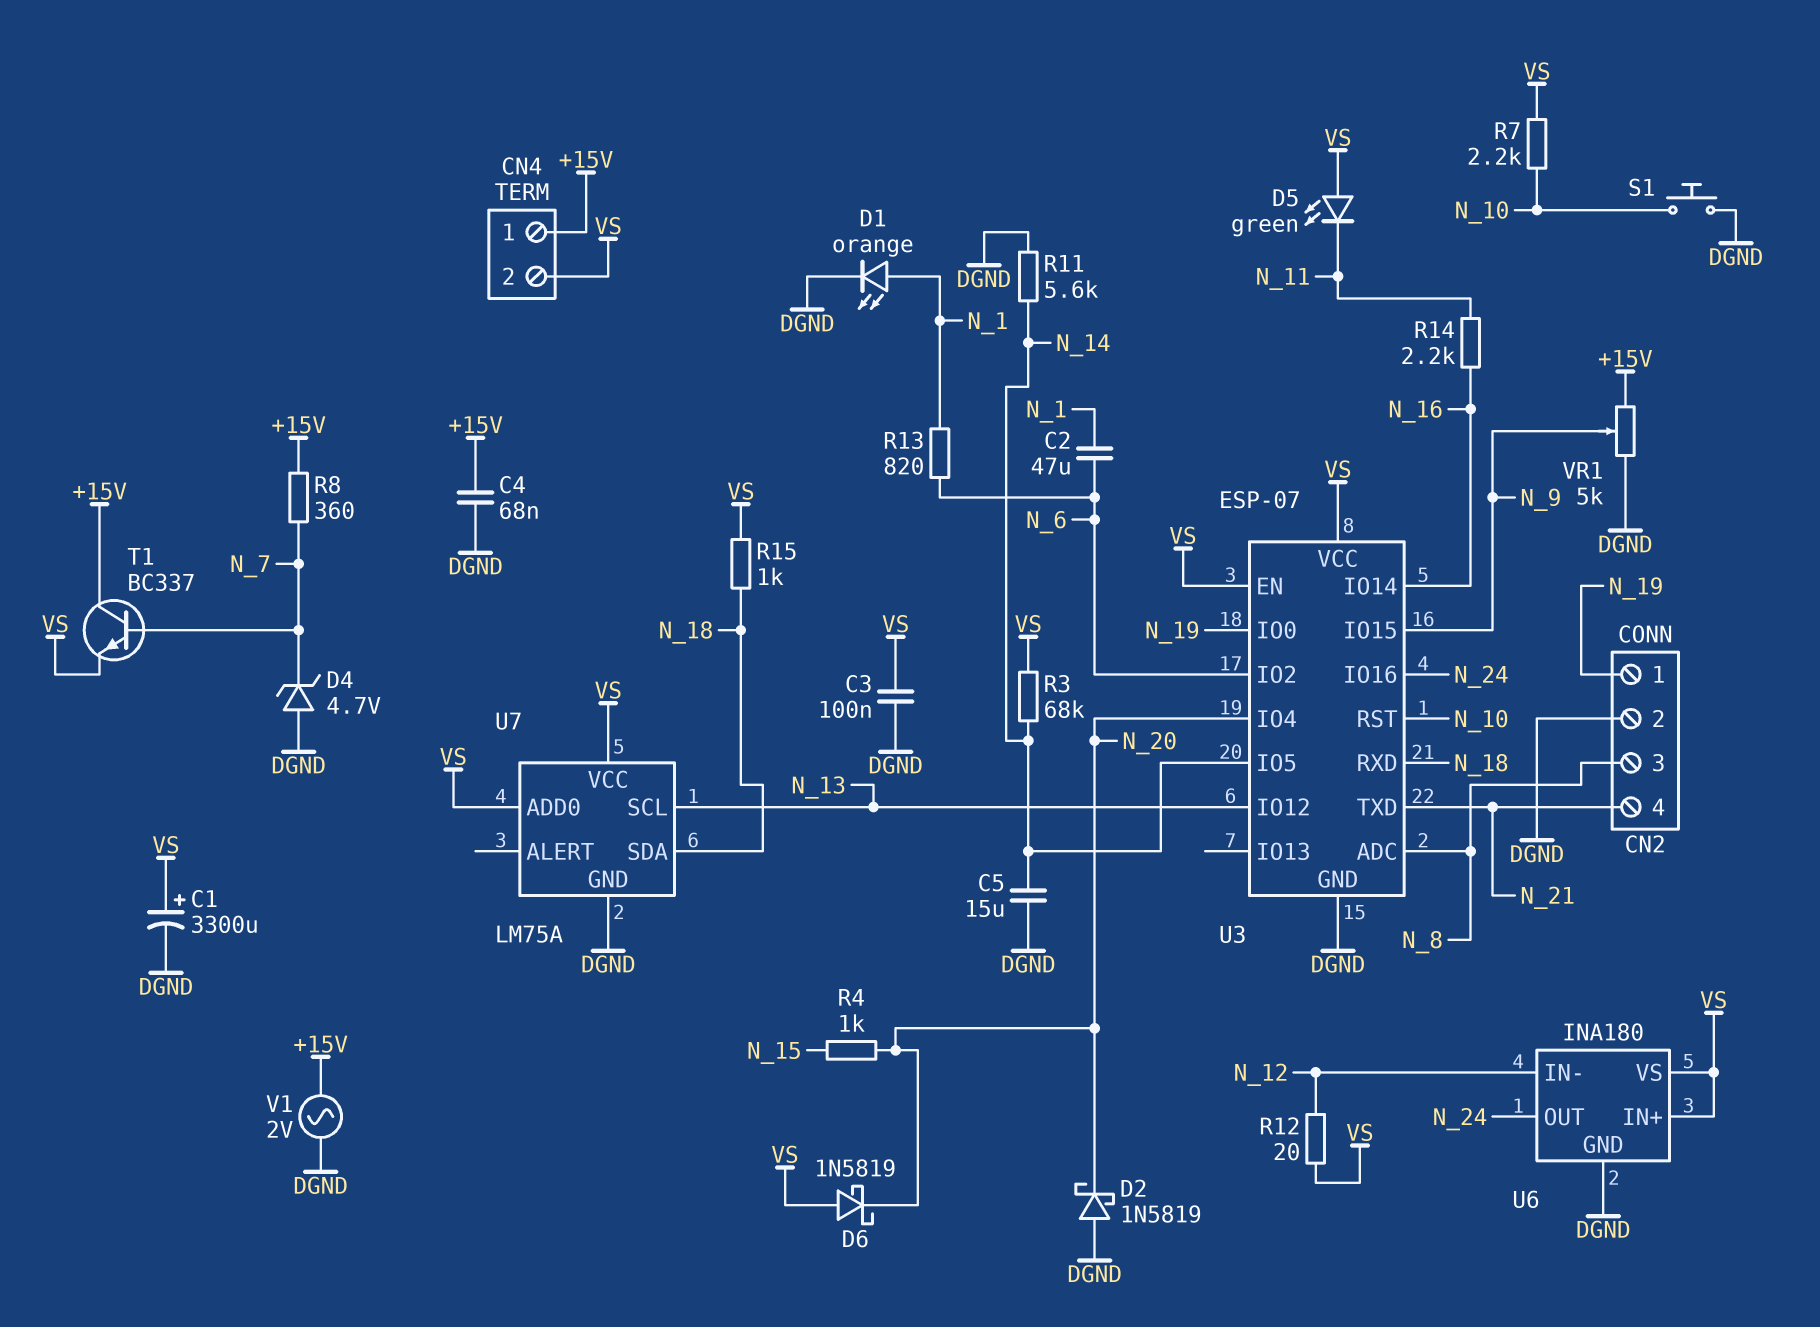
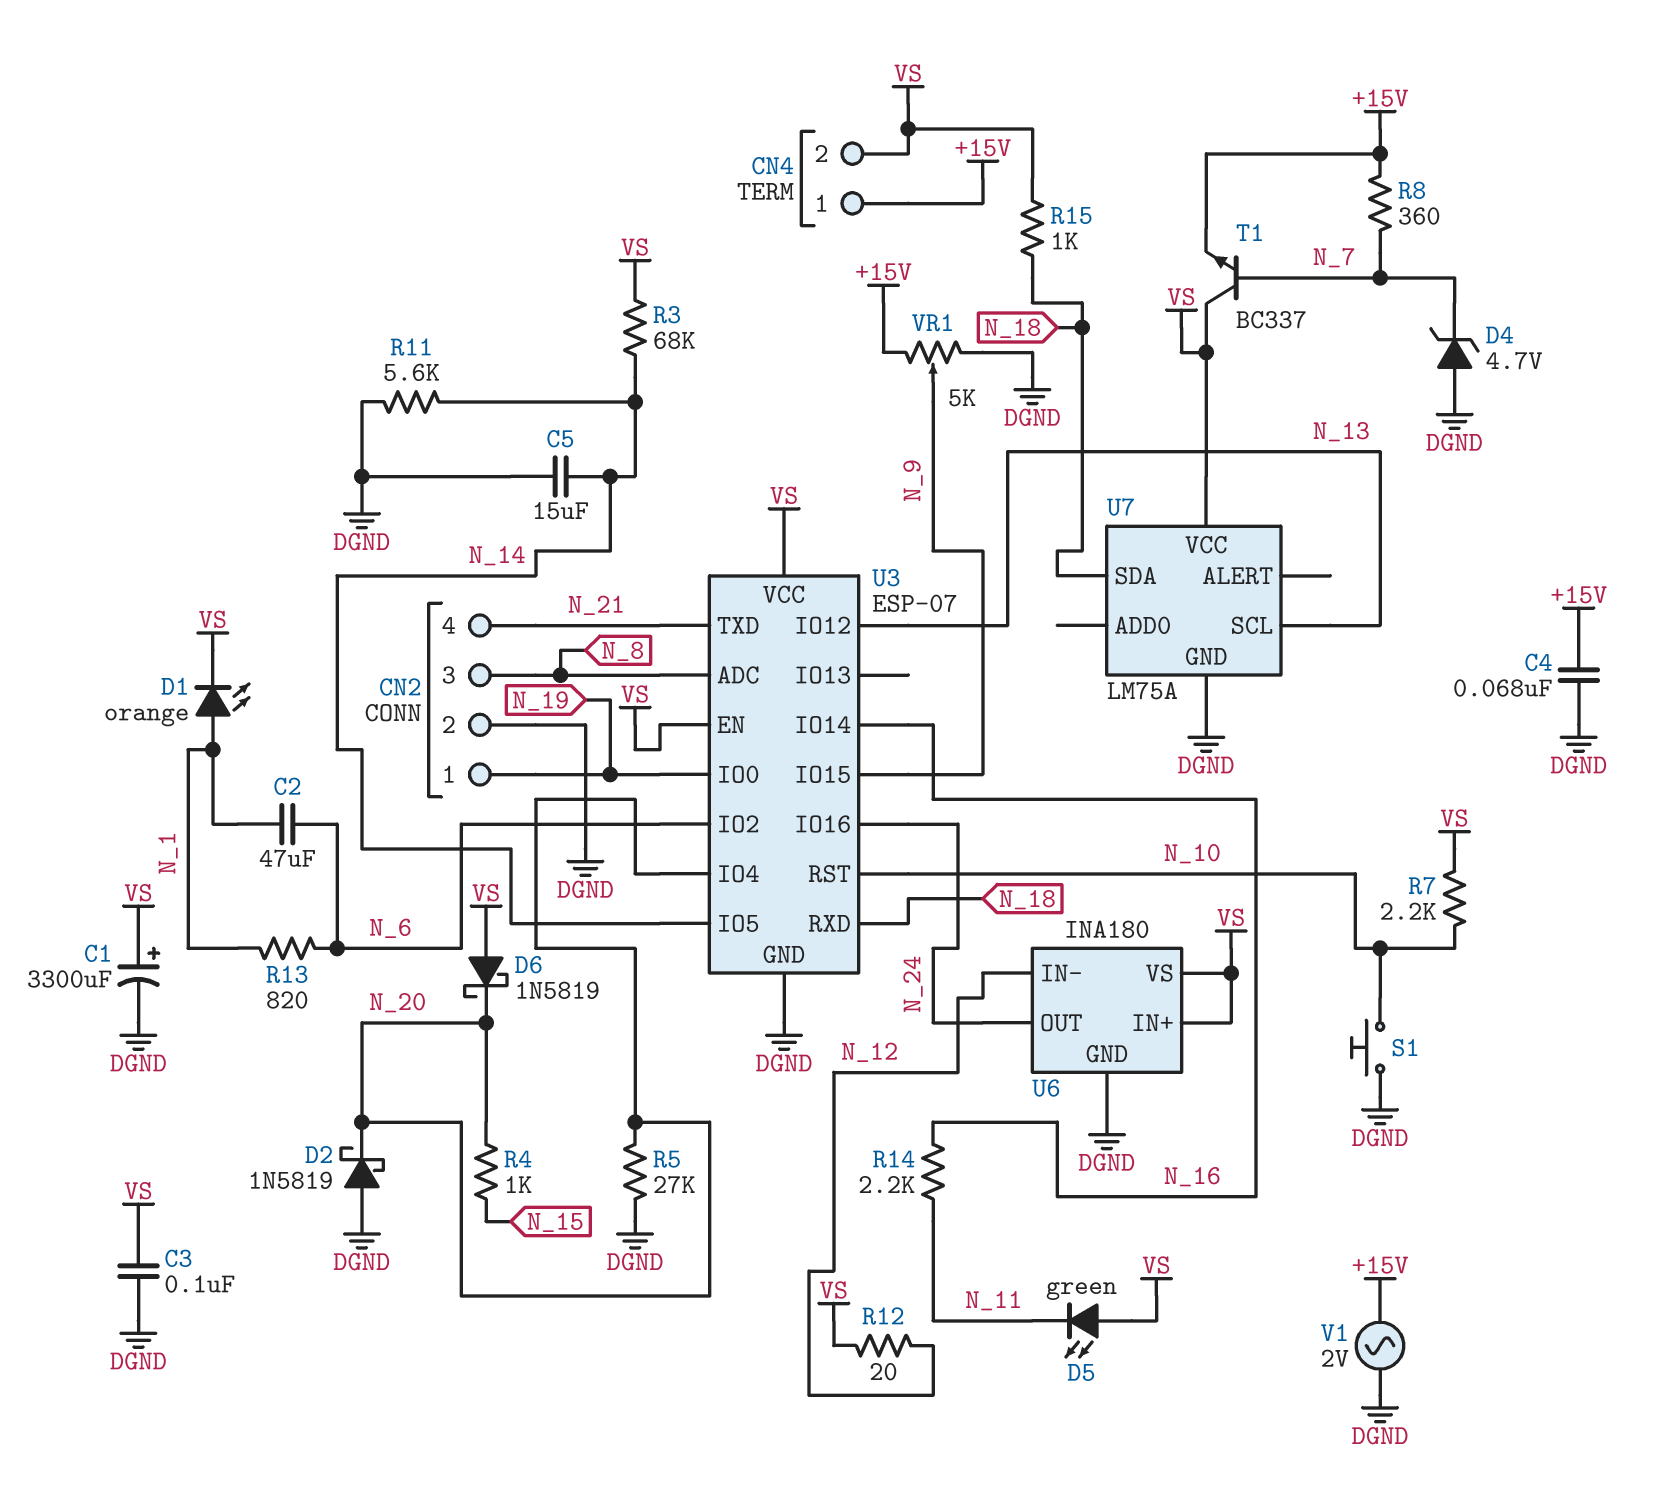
D1: LED orange (A N_1, K DGND) -> LED orange (A N_1, K VS)
R5: none -> 27k (DGND, N_20)
T1: NPN BC337 (B N_7, C +15V, E VS) -> NPN BC337 (B N_7, C VS, E +15V)
U7 pin ADD0: VS -> none

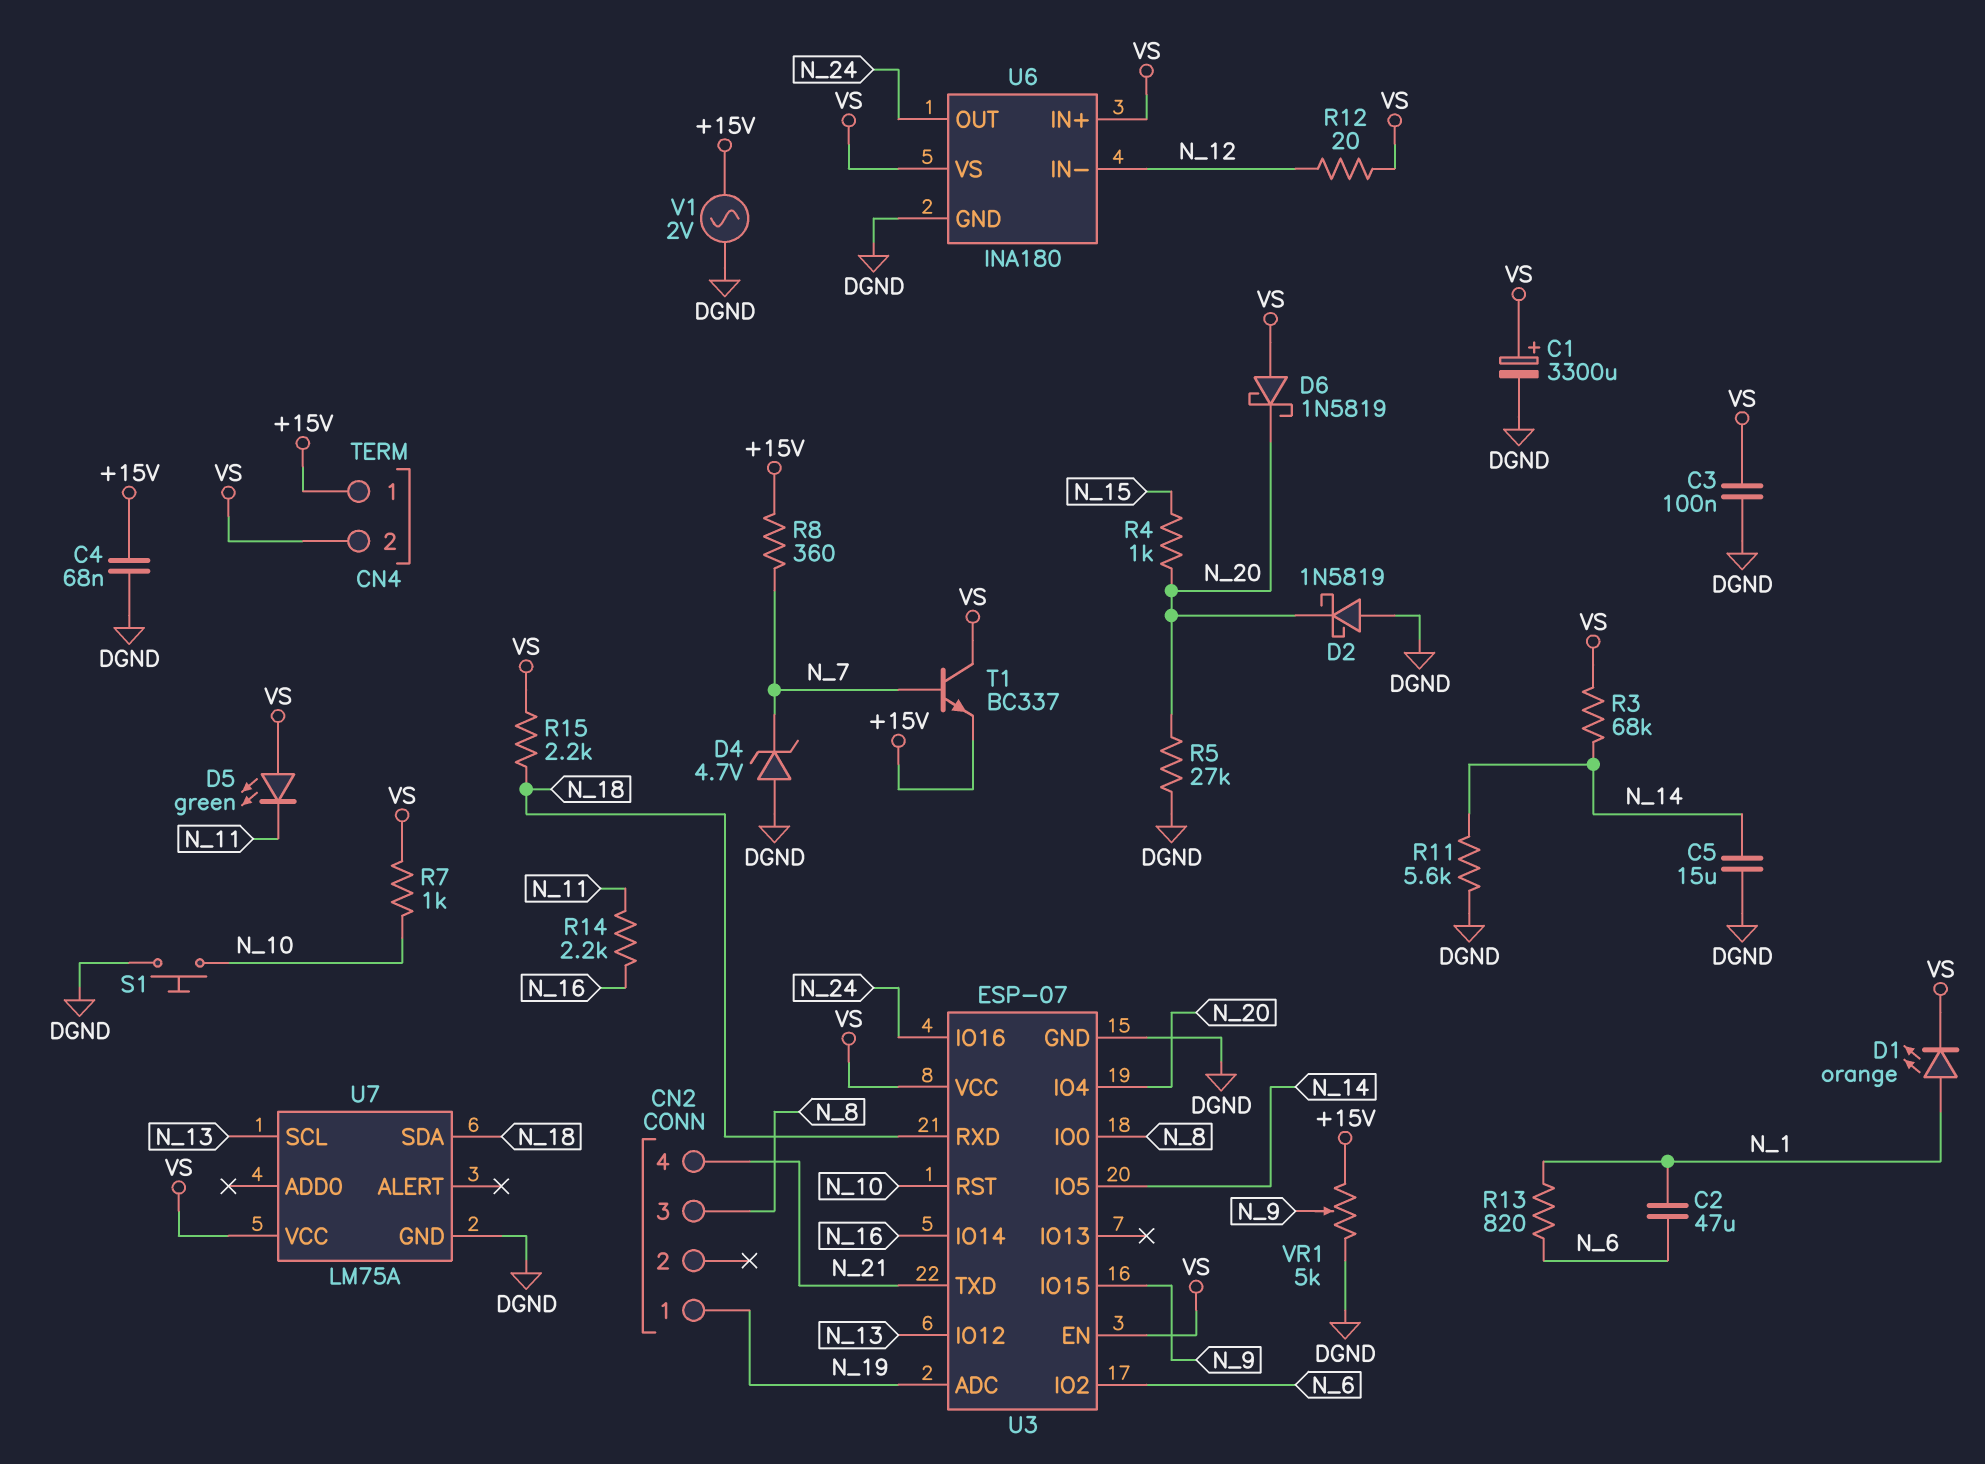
CN2 pin 2: DGND -> none
R7: 2.2k (N_10, VS) -> 1k (N_10, VS)
R15: 1k (N_18, VS) -> 2.2k (N_18, VS)
U3 pin ADC: N_8 -> N_19
U3 pin IO0: N_19 -> N_8

